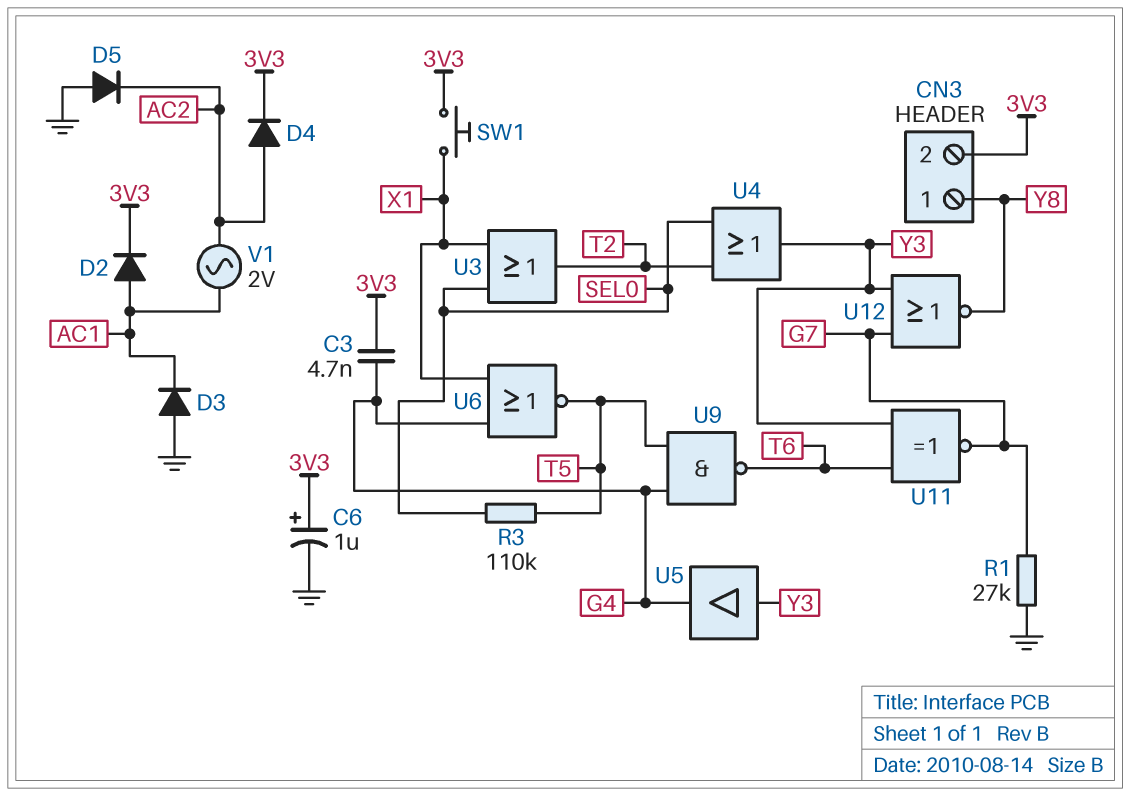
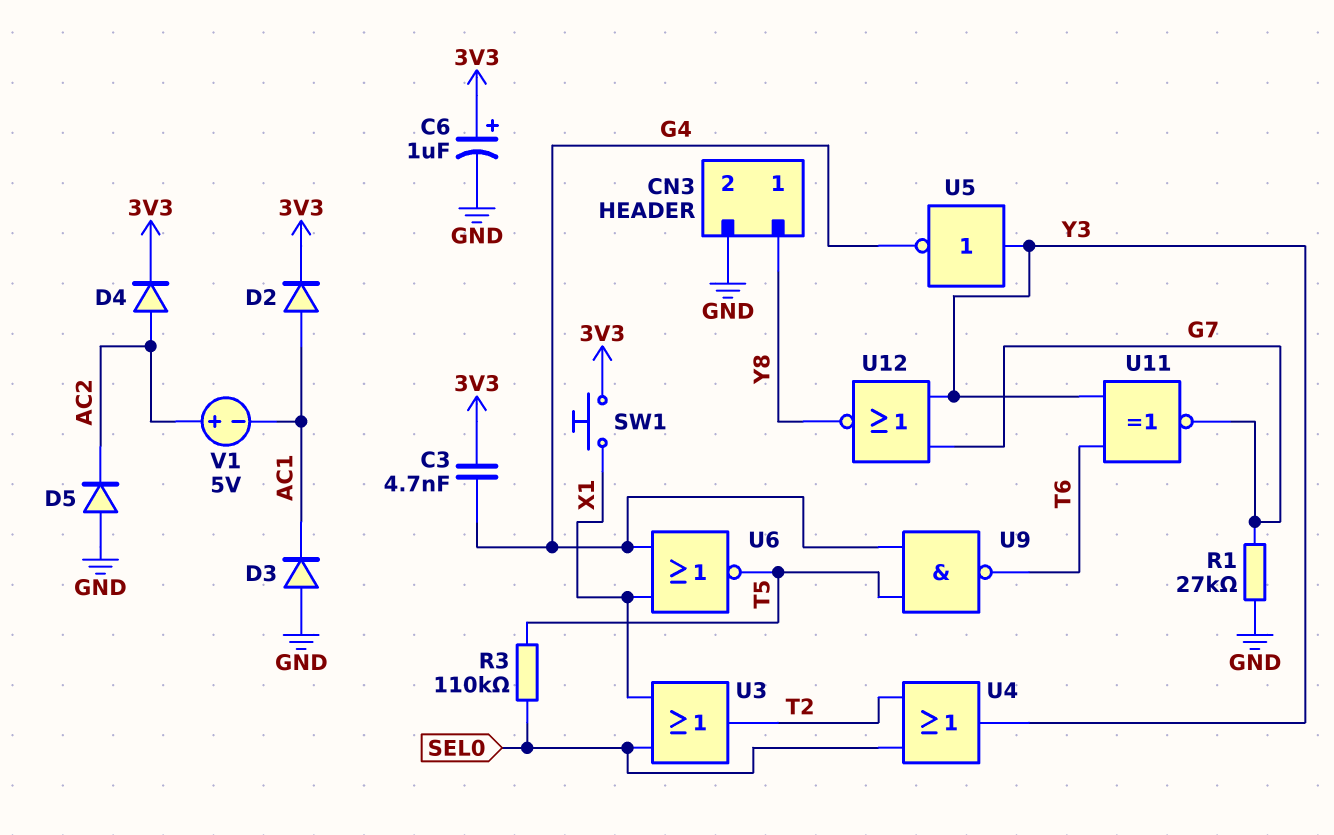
CN3 pin 2: 3V3 -> GND
U5: buffer (in Y3, out G4) -> NOT (in Y3, out G4)
V1: AC 2V (AC1, AC2) -> 5V (plus AC2, minus AC1)

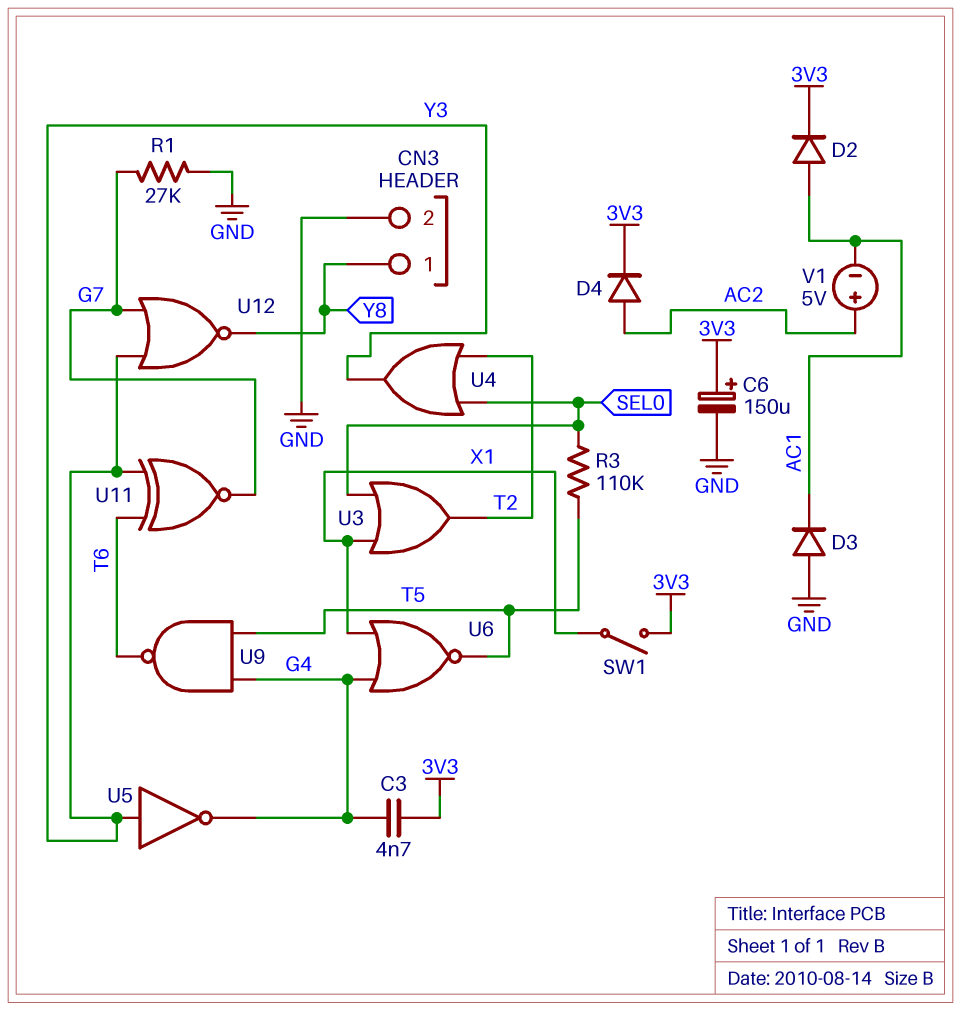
C6: 1uF (plus 3V3, minus GND) -> 150uF (plus 3V3, minus GND)
D5: diode (A GND, K AC2) -> none
SW1: button (3V3, X1) -> switch (3V3, X1)

